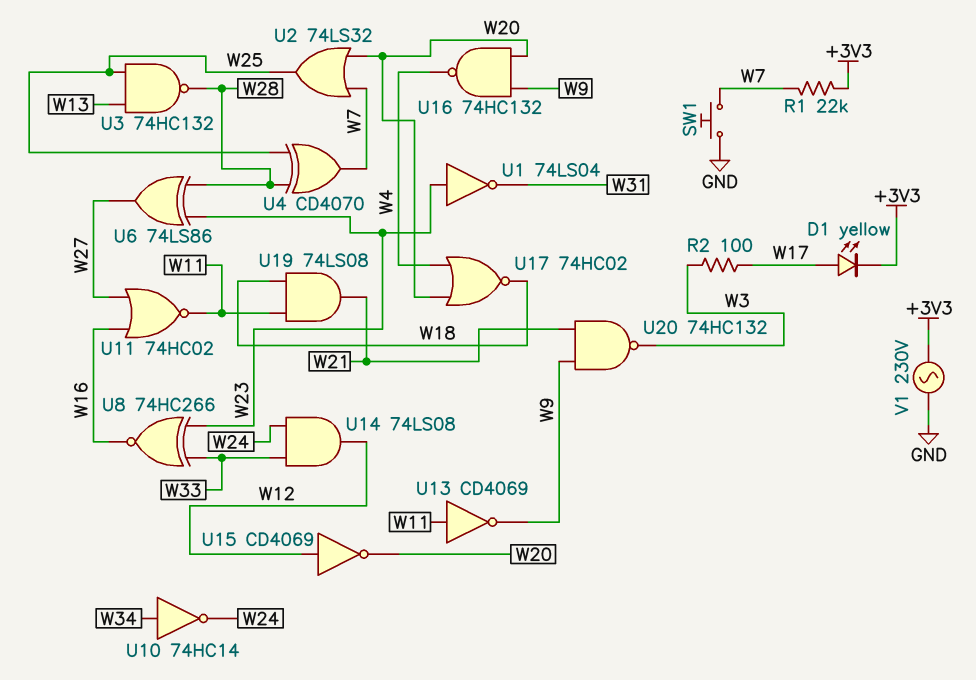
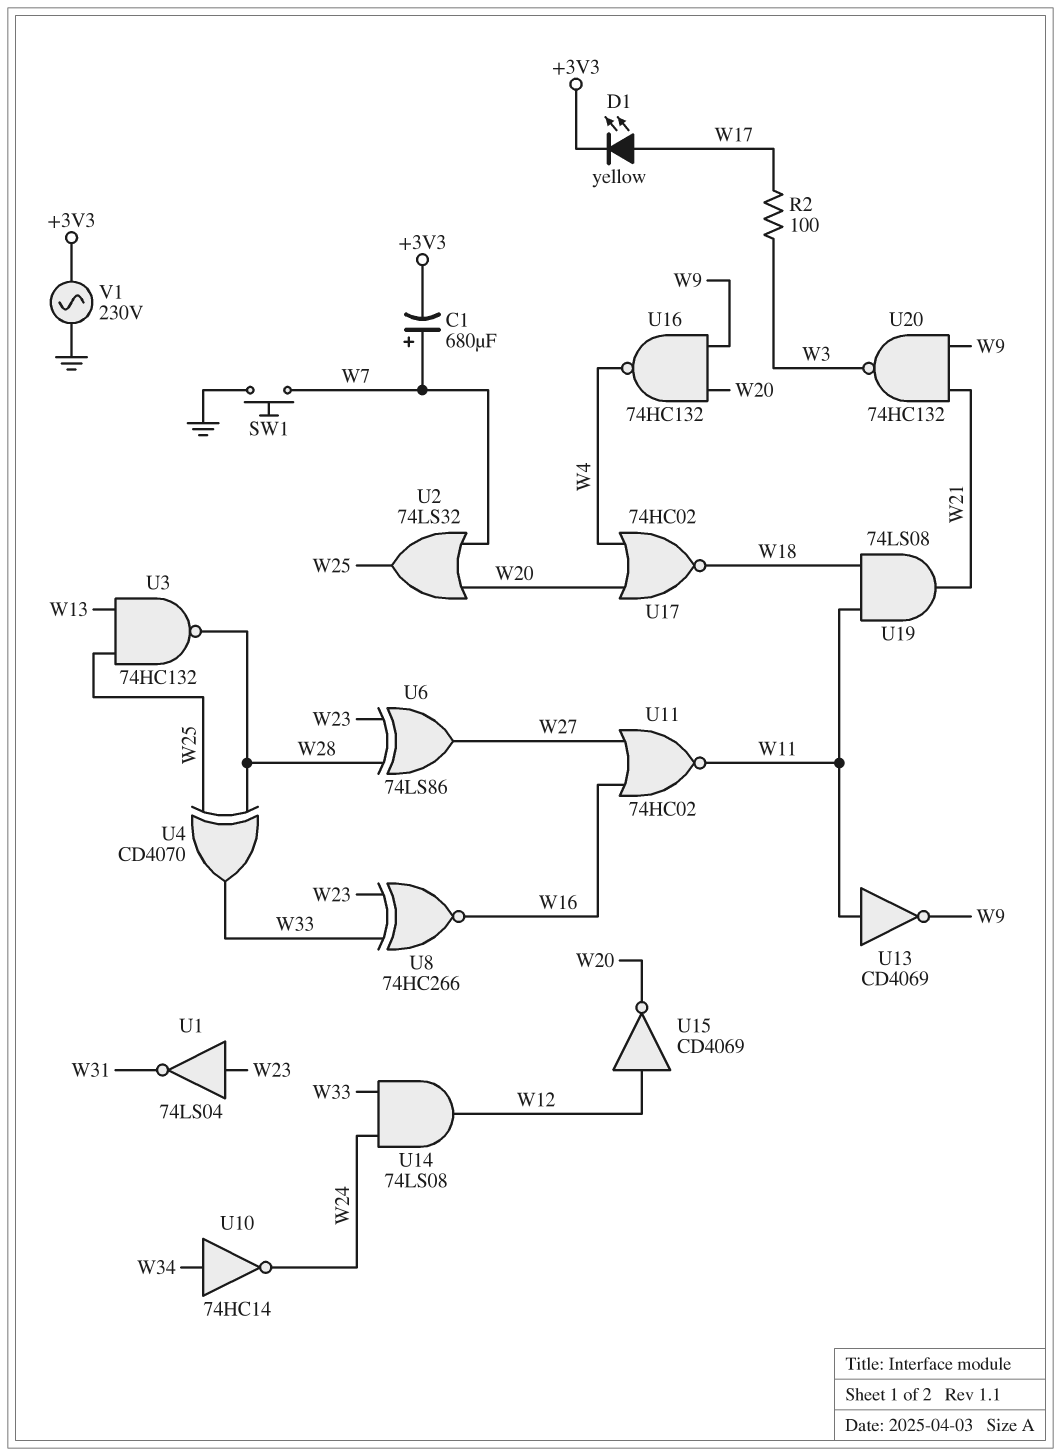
C1: none -> 680uF (plus W7, minus +3V3)
R1: 22k (+3V3, W7) -> none
U4: XOR CD4070 (in W25, in W28, out W7) -> XOR CD4070 (in W25, in W28, out W33)

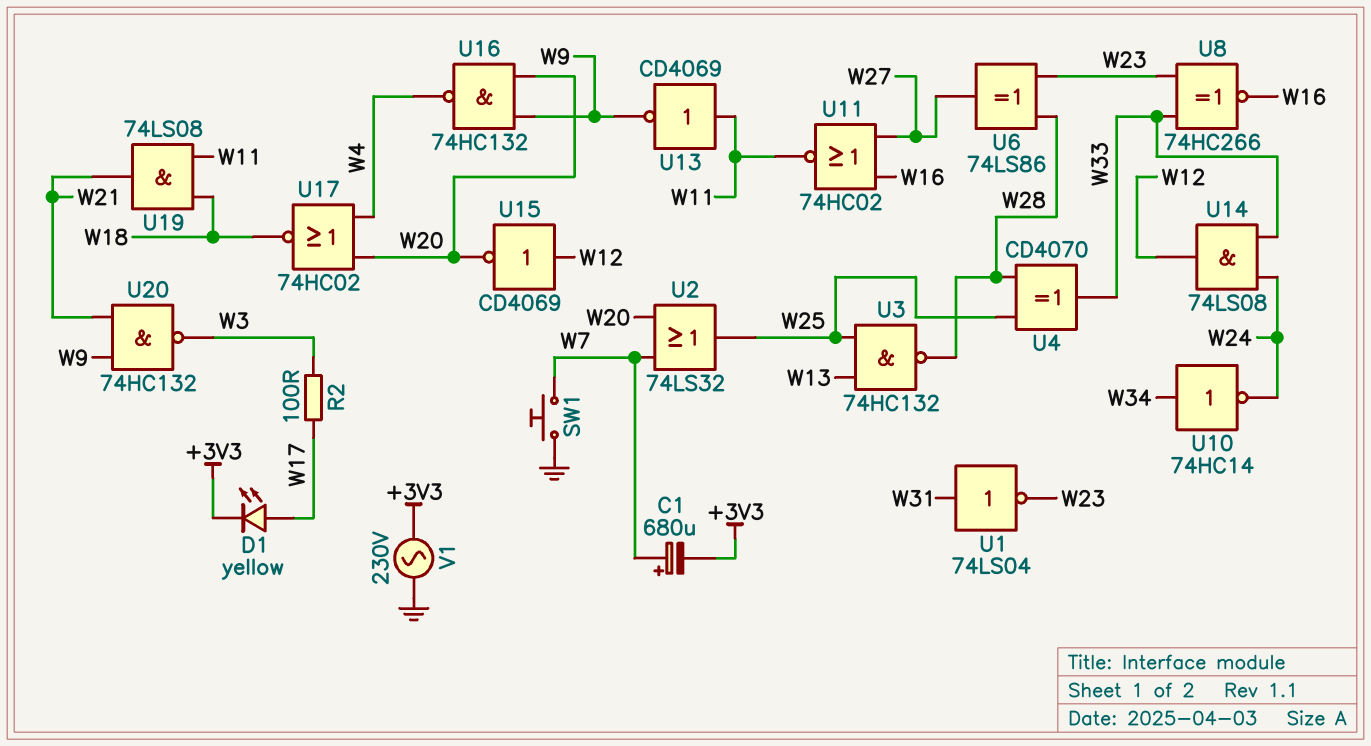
U1: NOT 74LS04 (in W23, out W31) -> NOT 74LS04 (in W31, out W23)

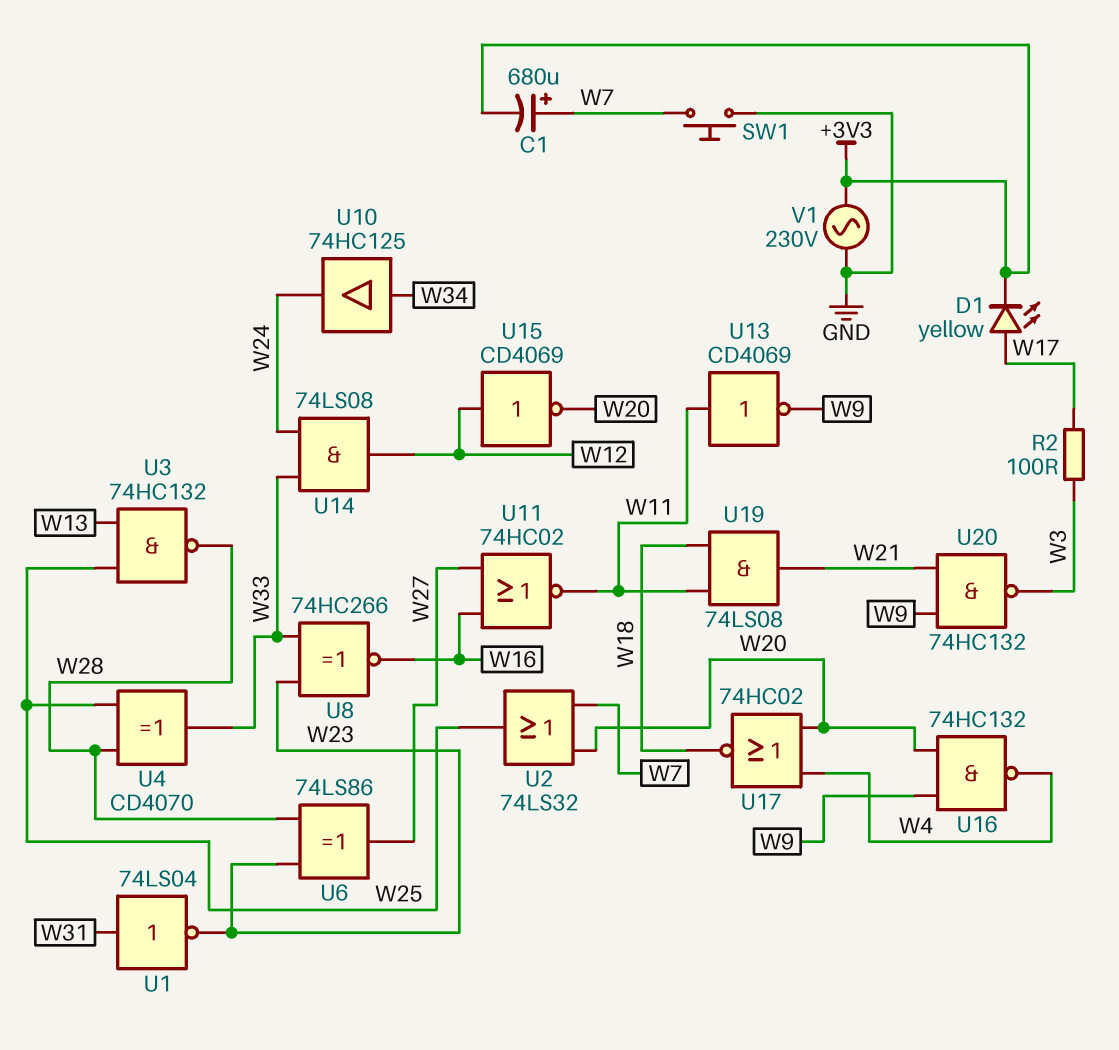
U10: NOT 74HC14 (in W34, out W24) -> buffer 74HC125 (in W34, out W24)

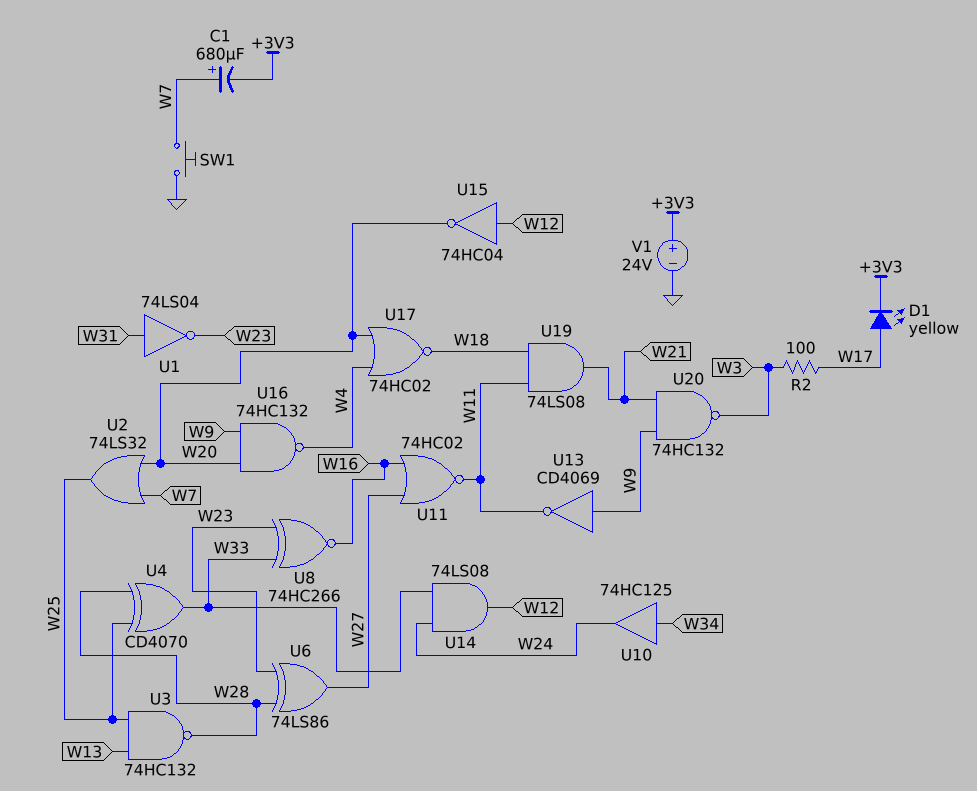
U13: NOT CD4069 (in W11, out W9) -> NOT CD4069 (in W9, out W11)
U15: NOT CD4069 (in W12, out W20) -> NOT 74HC04 (in W12, out W20)
V1: AC 230V (+3V3, GND) -> 24V (plus +3V3, minus GND)

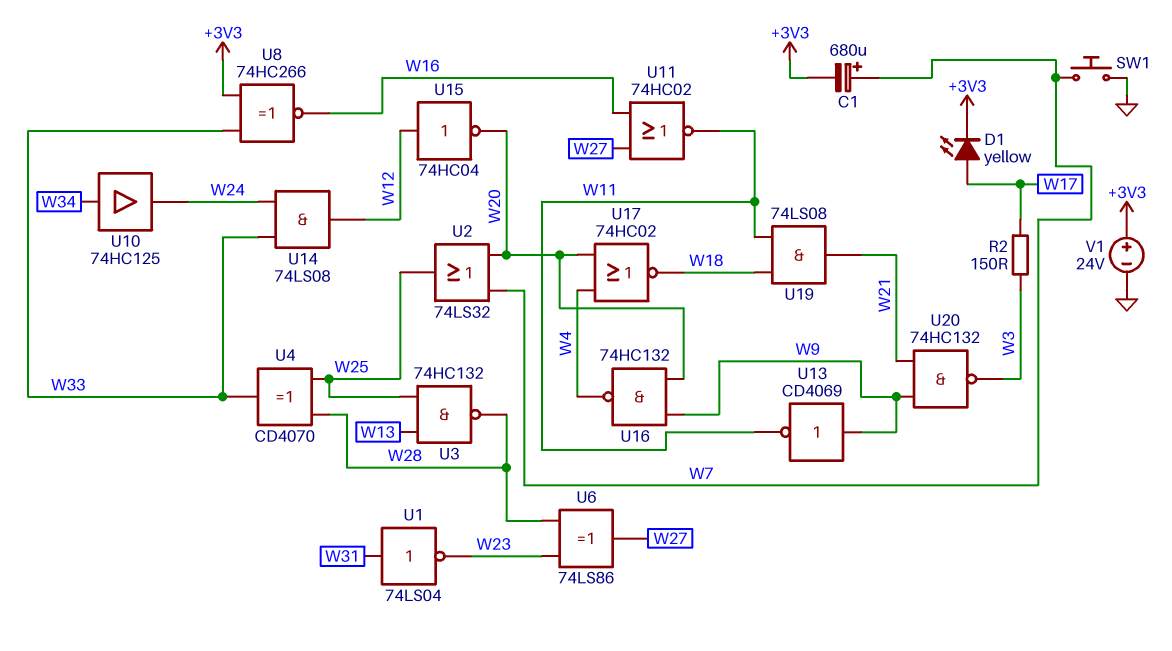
R2: 100 (W3, W17) -> 150 (W3, W17)
U8: XNOR 74HC266 (in W23, in W33, out W16) -> XNOR 74HC266 (in +3V3, in W33, out W16)

